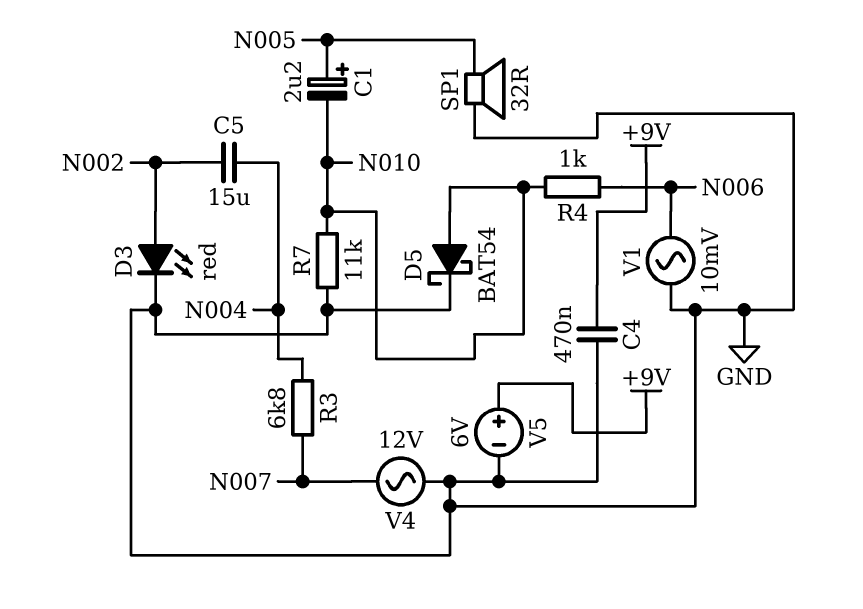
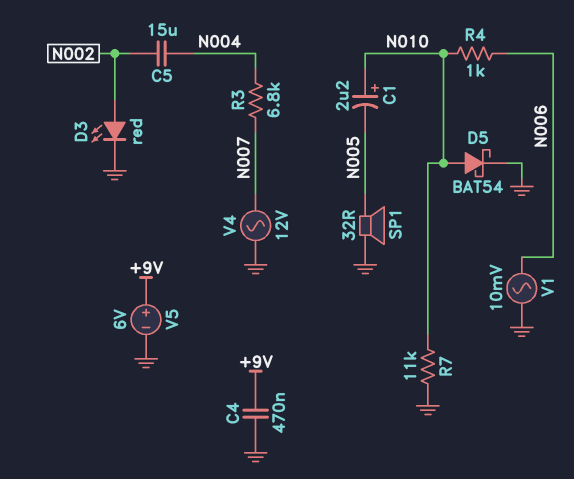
C1: 2.2uF (plus N005, minus N010) -> 2.2uF (plus N010, minus N005)

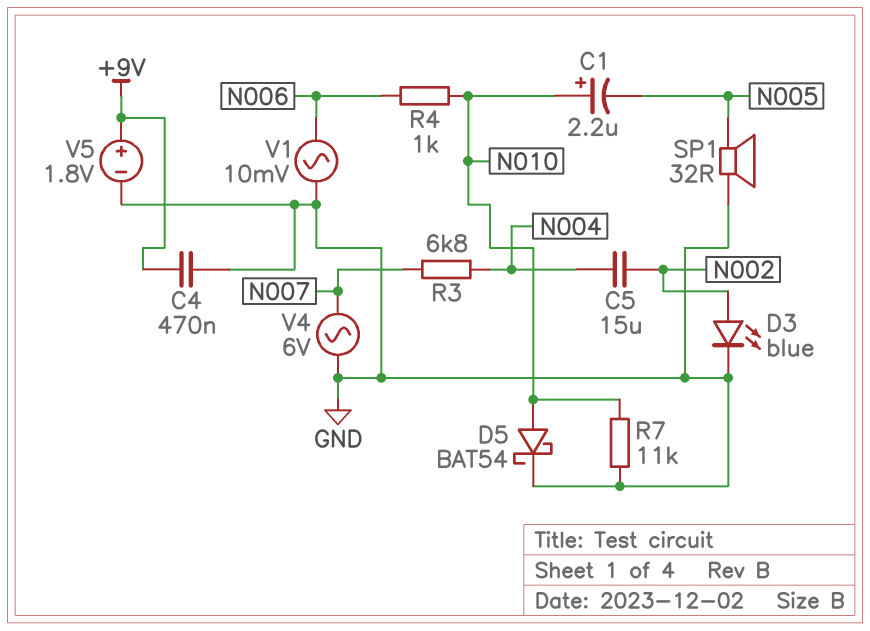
D3: LED red (A N002, K GND) -> LED blue (A N002, K GND)
V4: AC 12V (GND, N007) -> AC 6V (GND, N007)
V5: 6V (plus +9V, minus GND) -> 1.8V (plus +9V, minus GND)

